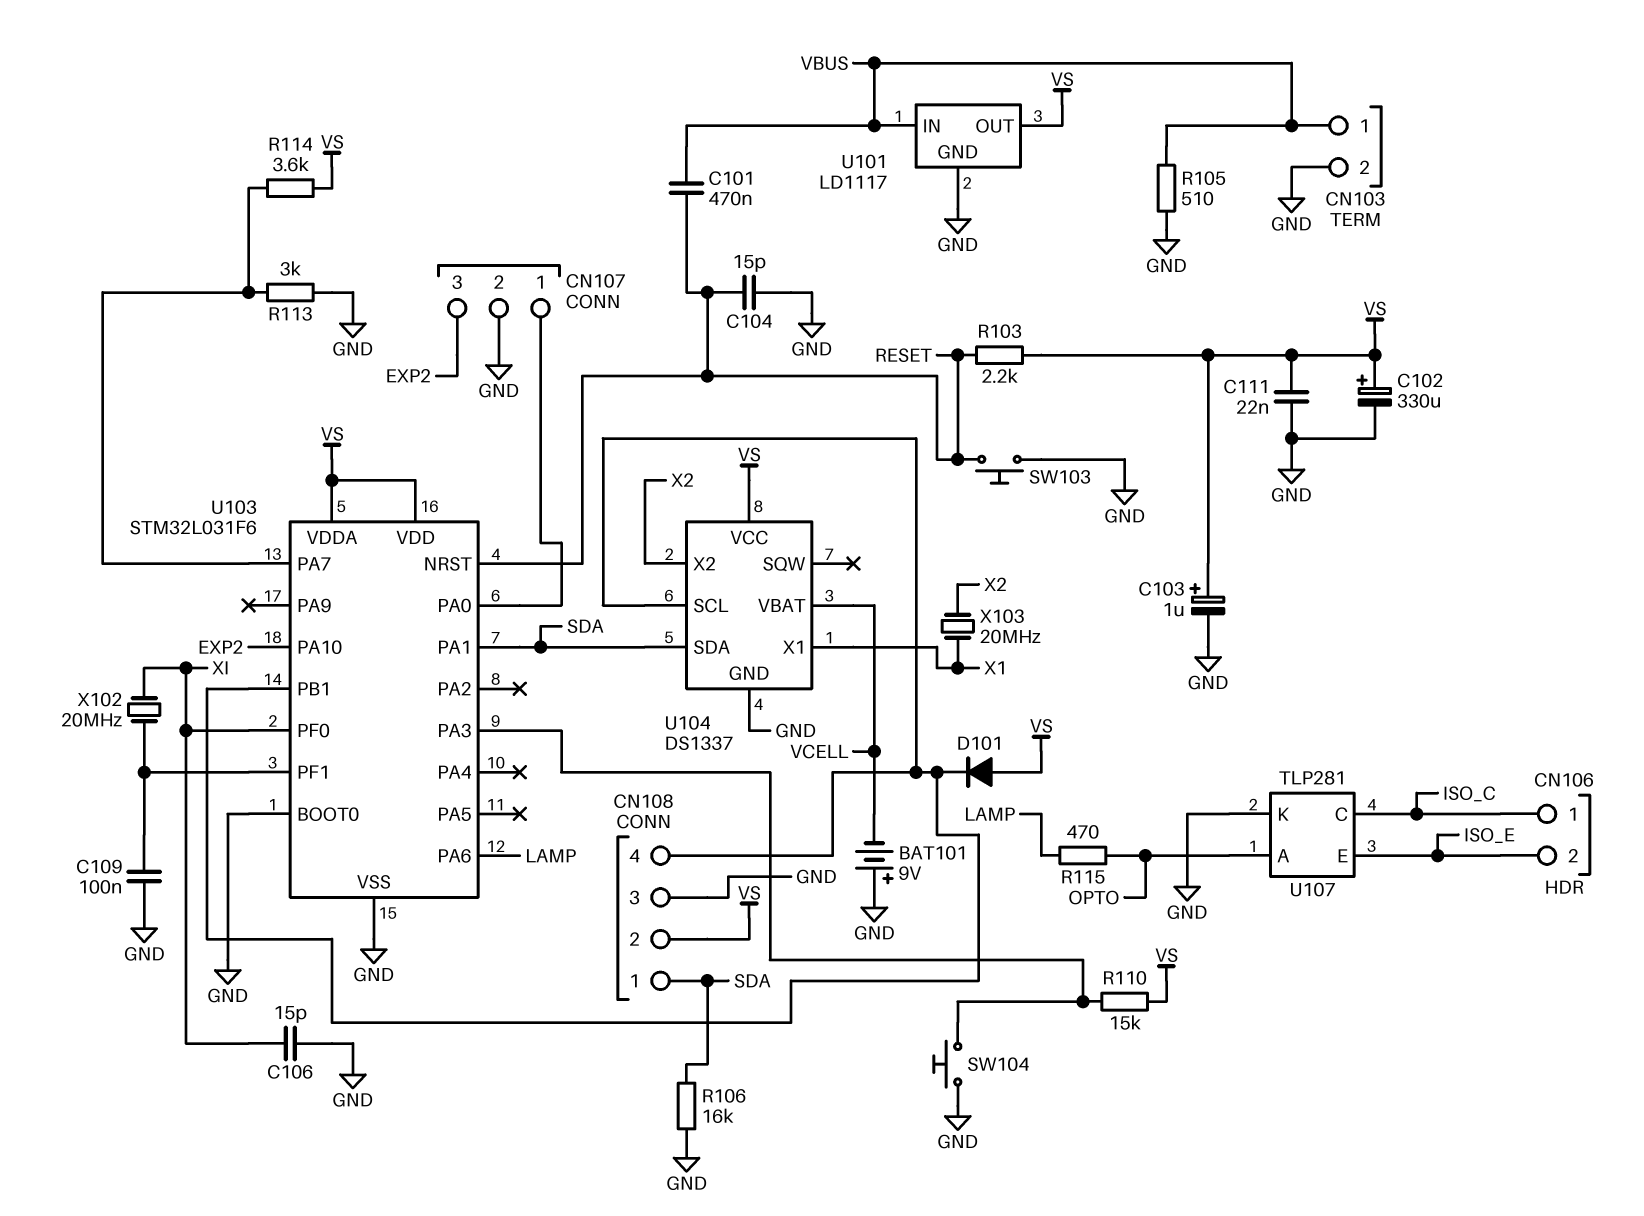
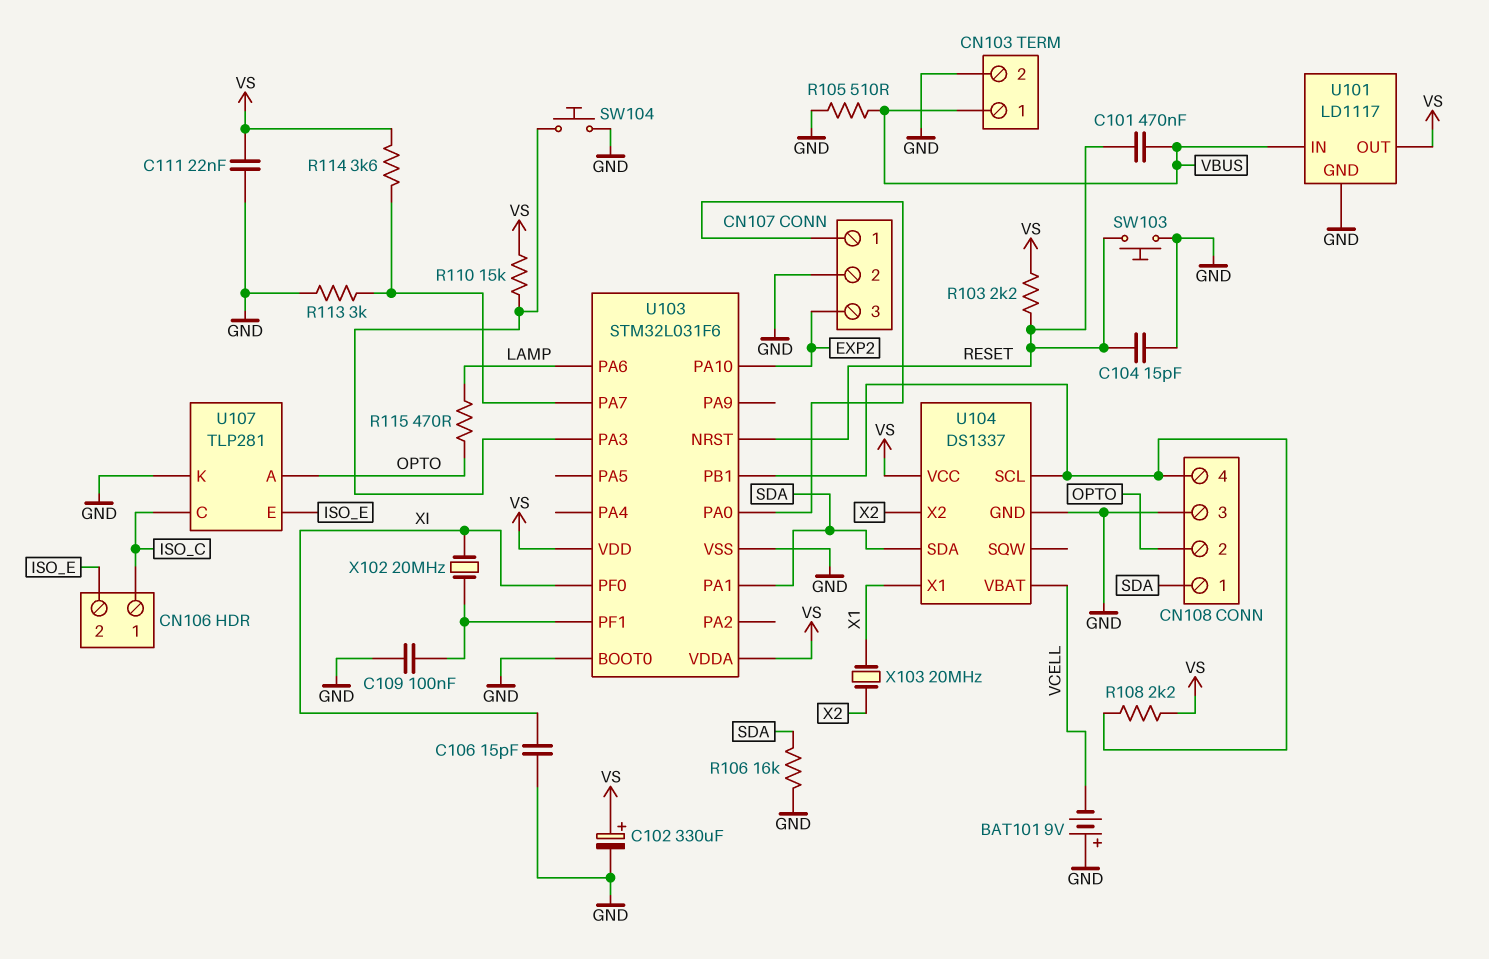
C103: 1uF (plus VS, minus GND) -> none
CN108 pin 2: VS -> OPTO
D101: diode (A VS, K CN108/4) -> none
R108: none -> 2.2k (CN108/4, VS)

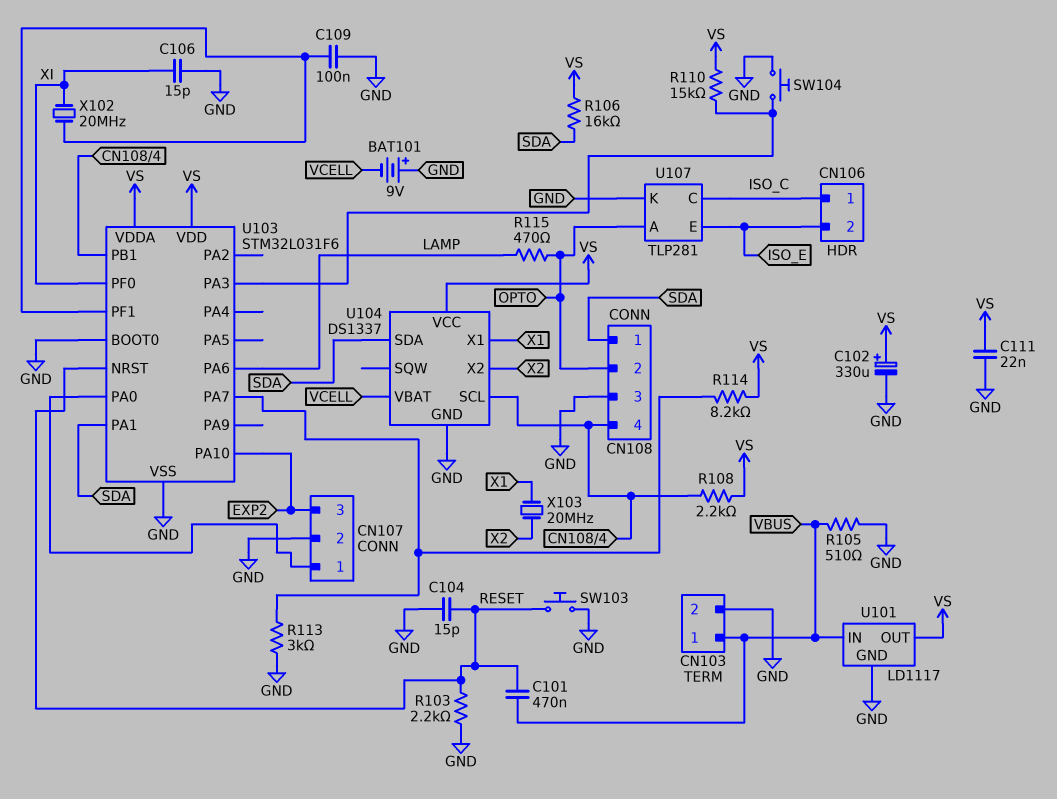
R103: 2.2k (RESET, VS) -> 2.2k (GND, RESET)
R106: 16k (GND, SDA) -> 16k (SDA, VS)
R114: 3.6k (U103/PA7, VS) -> 8.2k (U103/PA7, VS)

